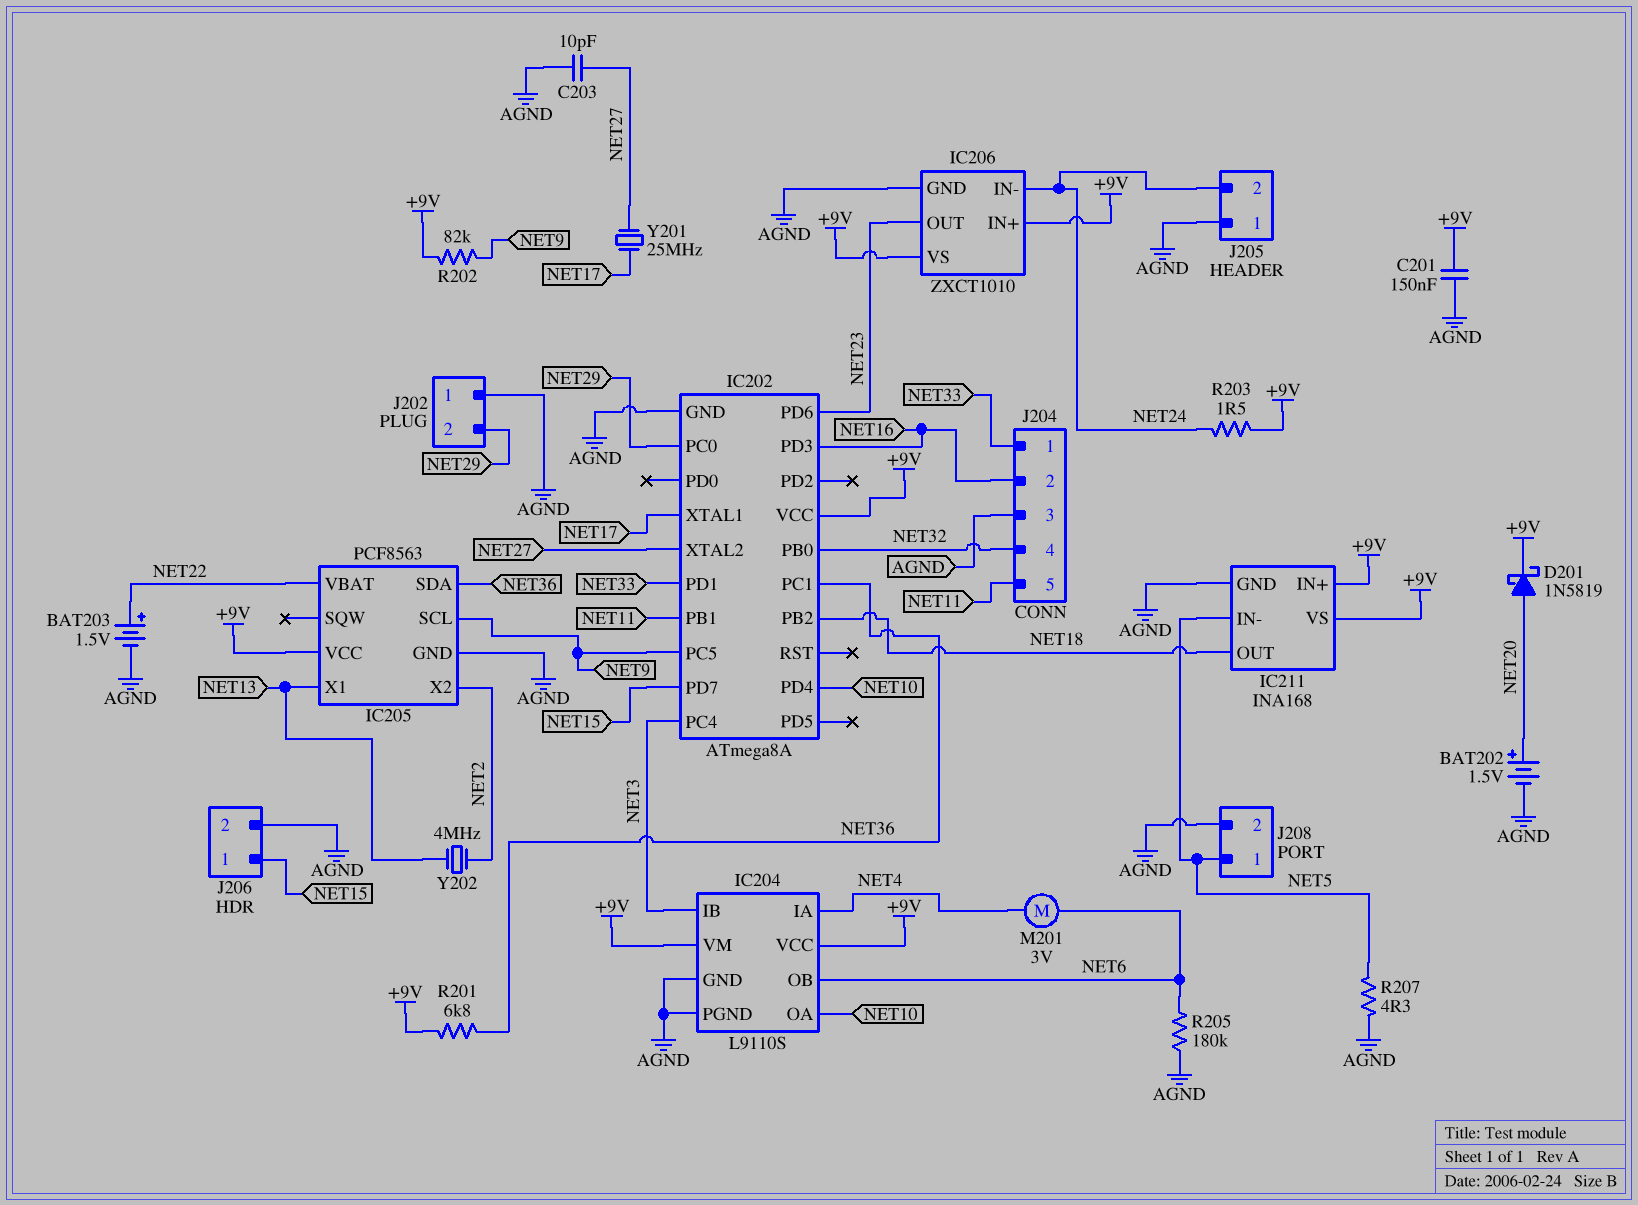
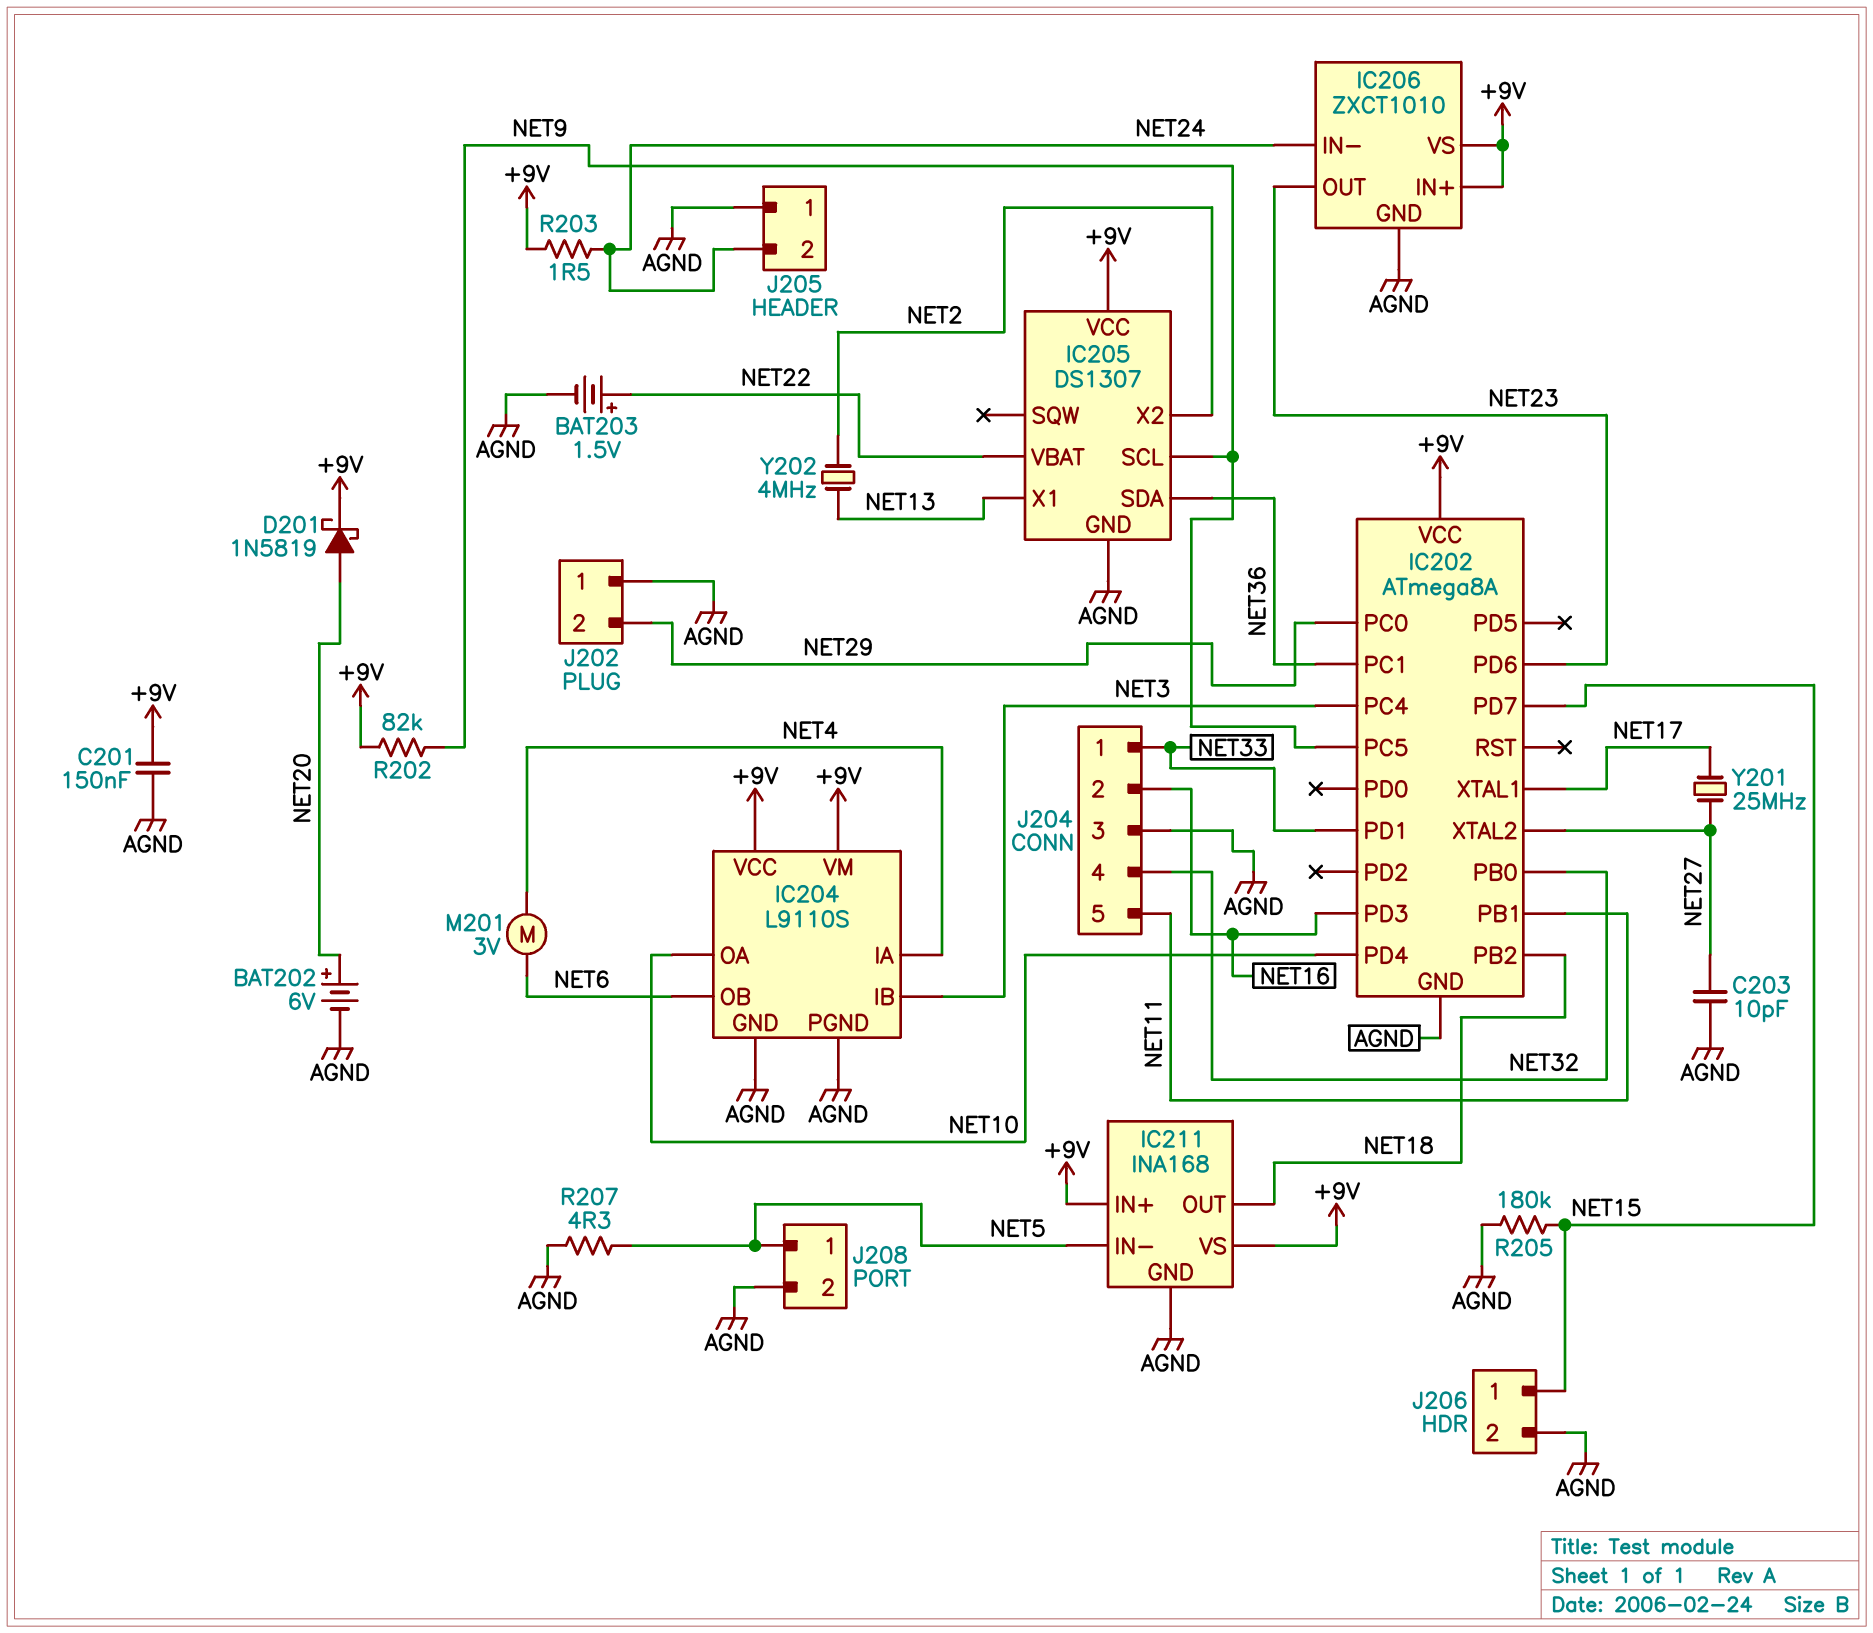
BAT202: 1.5V (plus NET20, minus AGND) -> 6V (plus NET20, minus AGND)
IC205: PCF8563 -> DS1307
R201: 6.8k (+9V, NET36) -> none
R205: 180k (AGND, NET6) -> 180k (AGND, NET15)

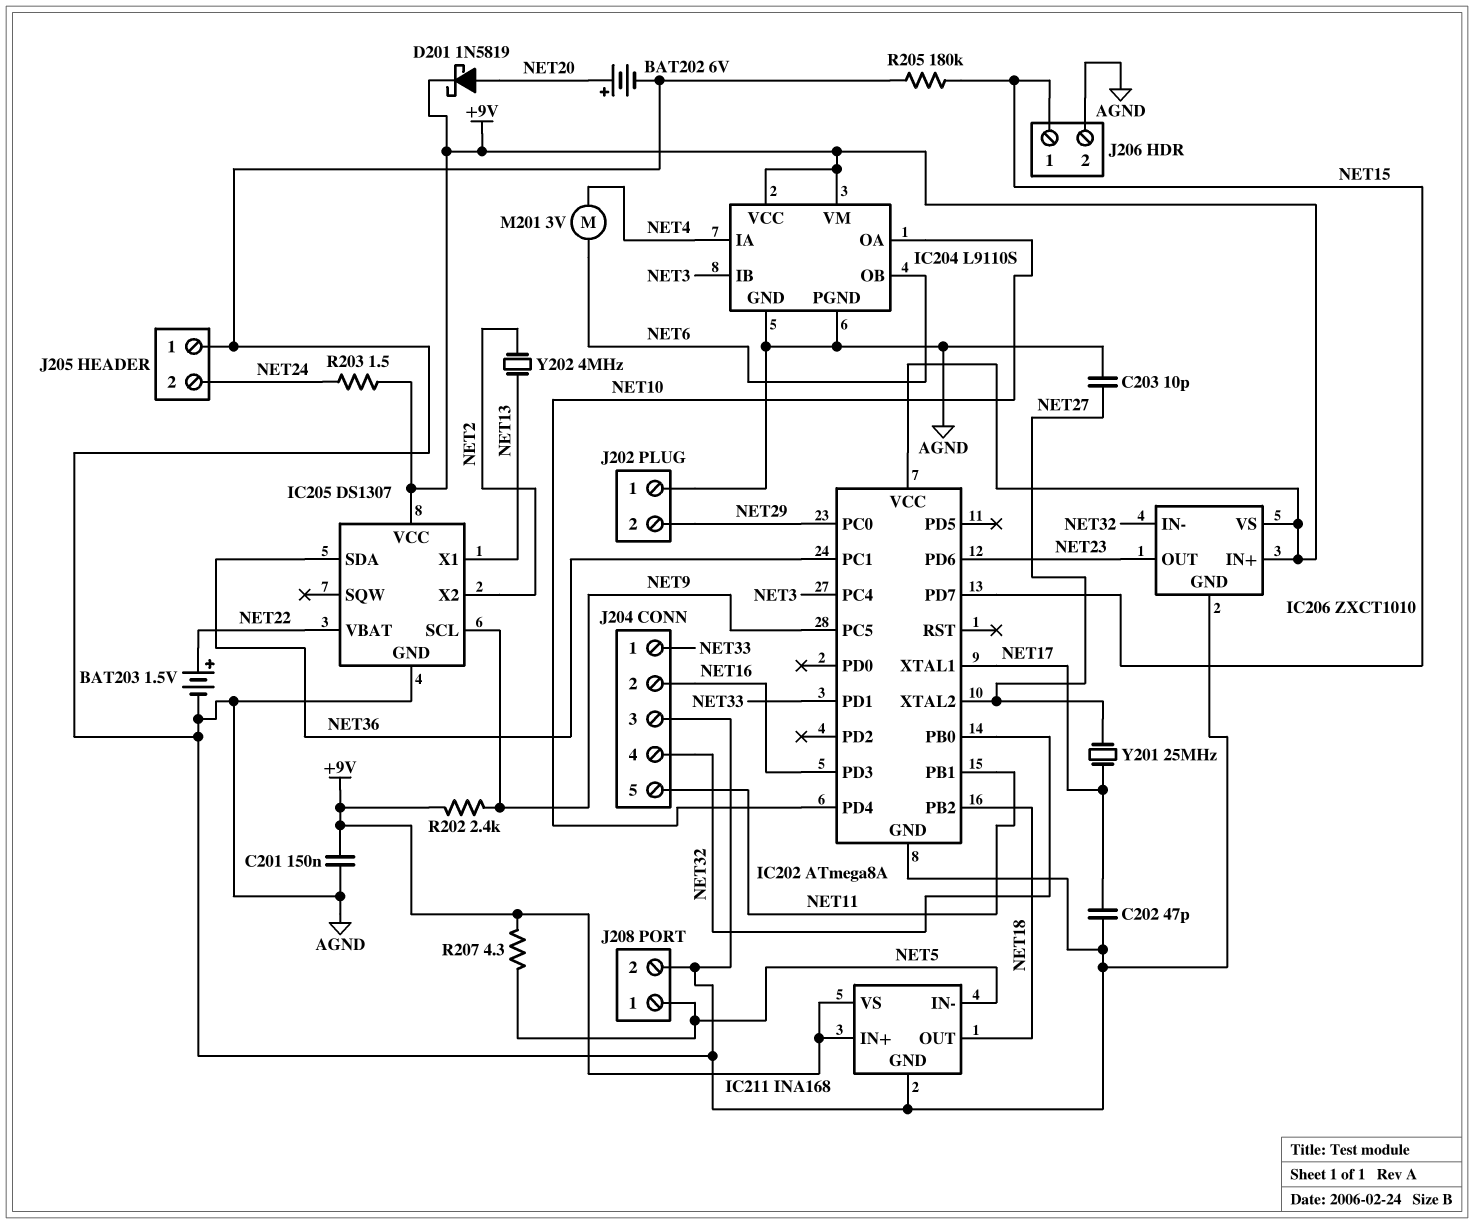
C202: none -> 47pF (AGND, NET17)
IC206 pin IN-: NET24 -> NET32
R202: 82k (+9V, NET9) -> 2.4k (+9V, NET9)
R207: 4.3 (AGND, NET5) -> 4.3 (+9V, NET5)

